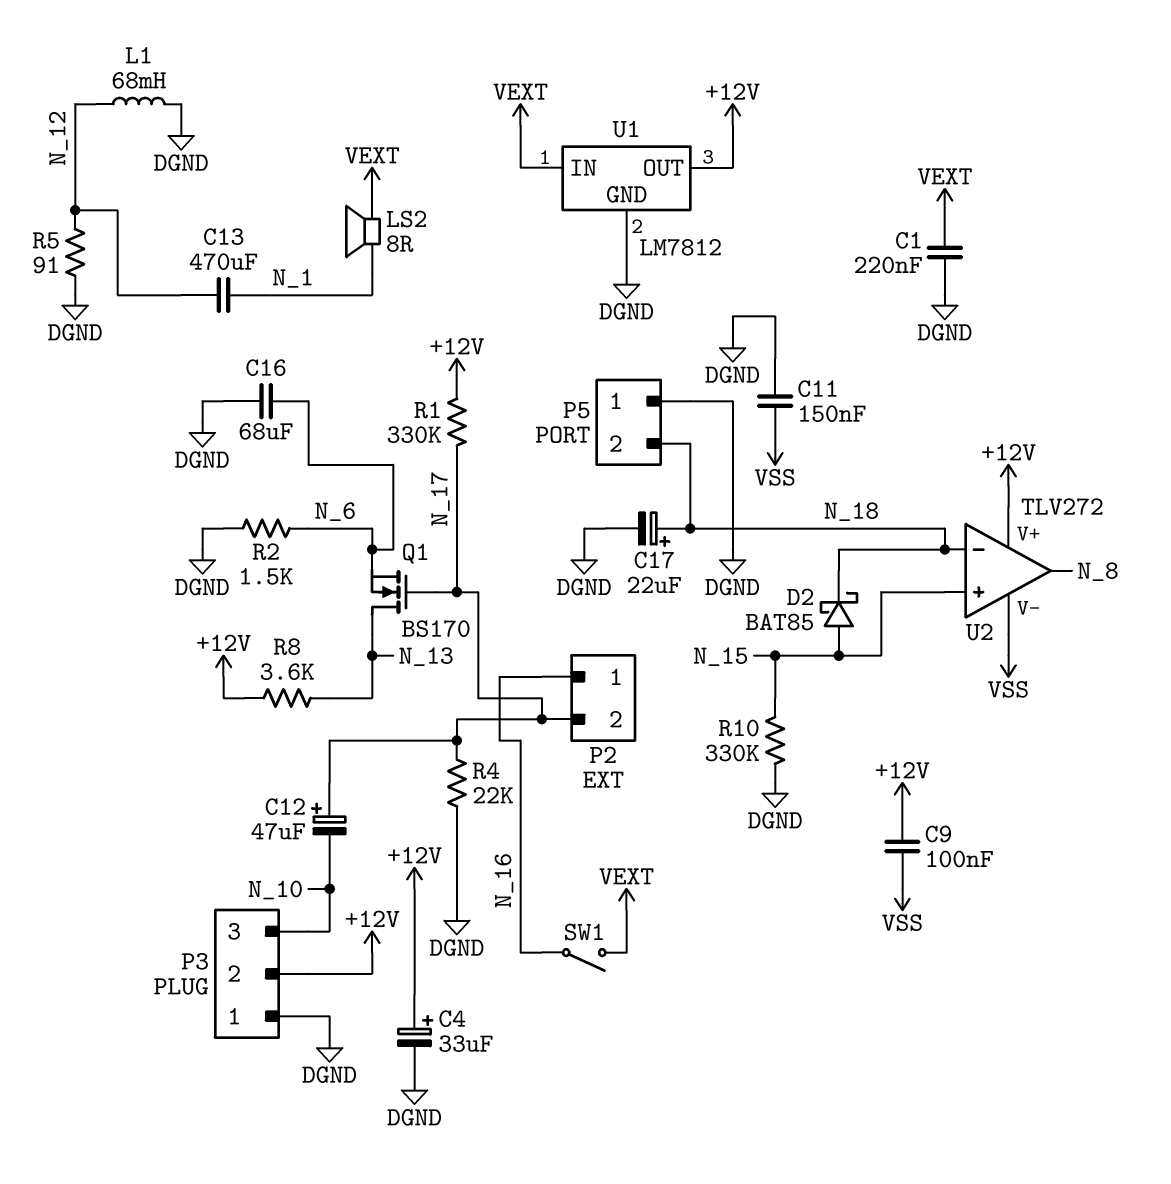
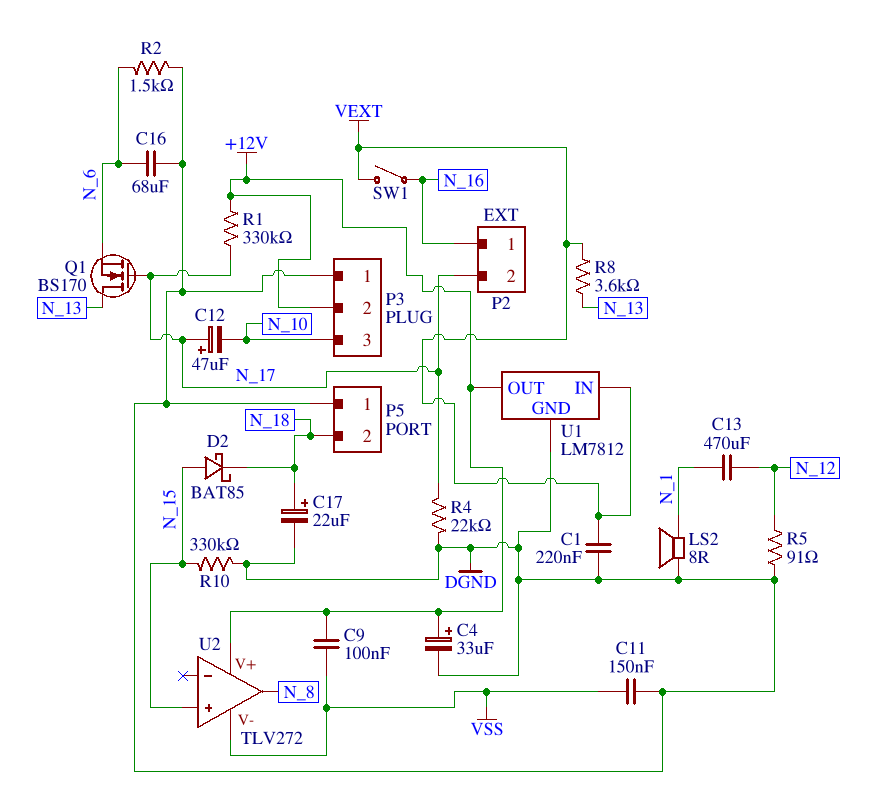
L1: 68mH (DGND, N_12) -> none
LS2: speaker 8R (N_1, VEXT) -> speaker 8R (DGND, N_1)
R8: 3.6k (+12V, N_13) -> 3.6k (N_13, VEXT)
U2 pin in-: N_18 -> none

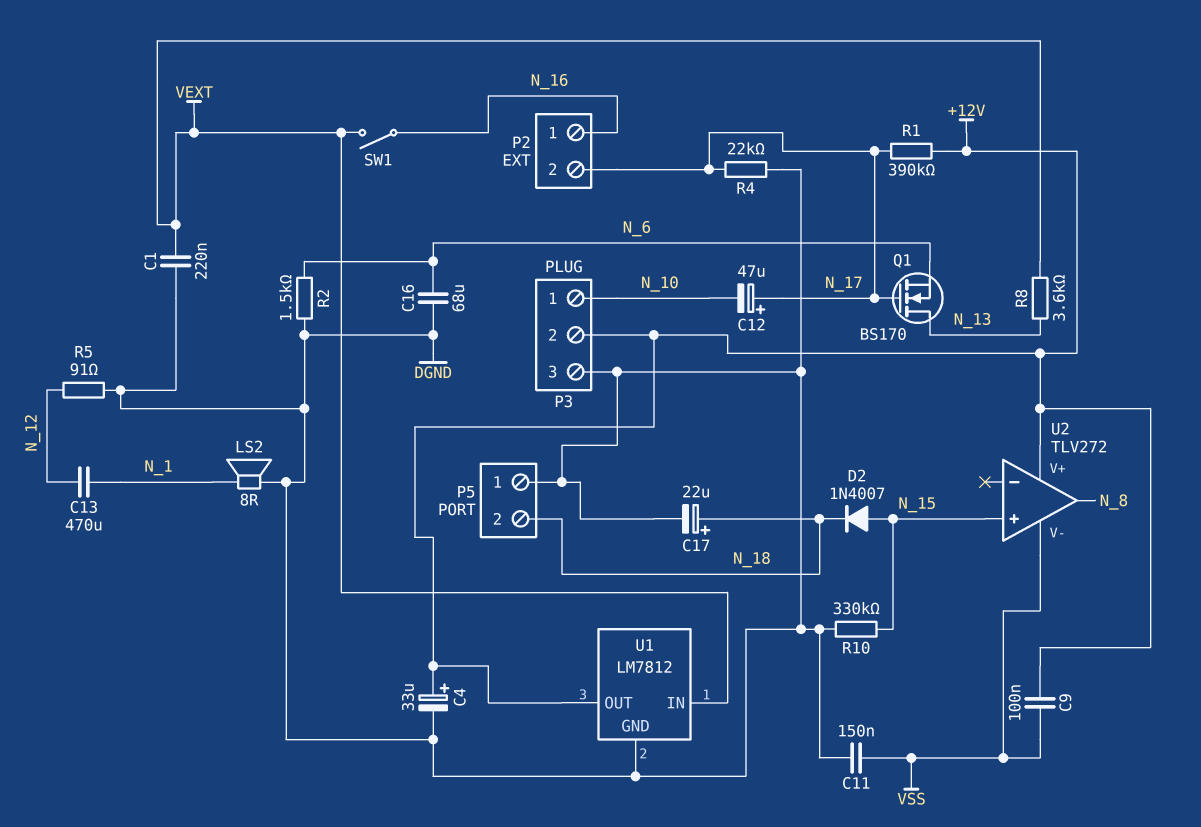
D2: schottky BAT85 (A N_15, K N_18) -> diode 1N4007 (A N_15, K N_18)
P3 pin 1: DGND -> N_10
P3 pin 3: N_10 -> DGND
R1: 330k (+12V, N_17) -> 390k (+12V, N_17)

